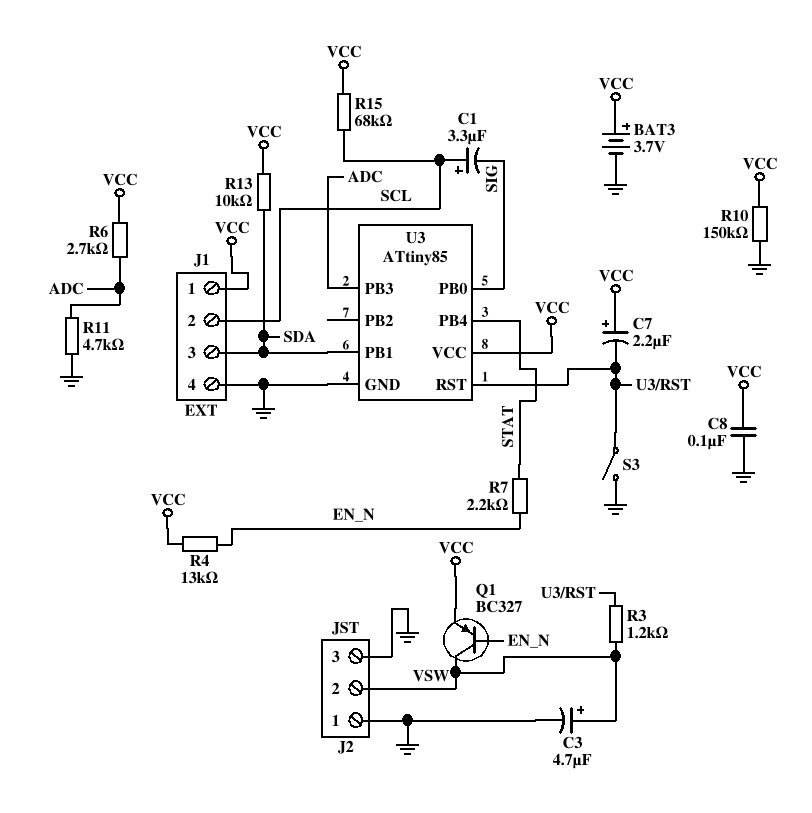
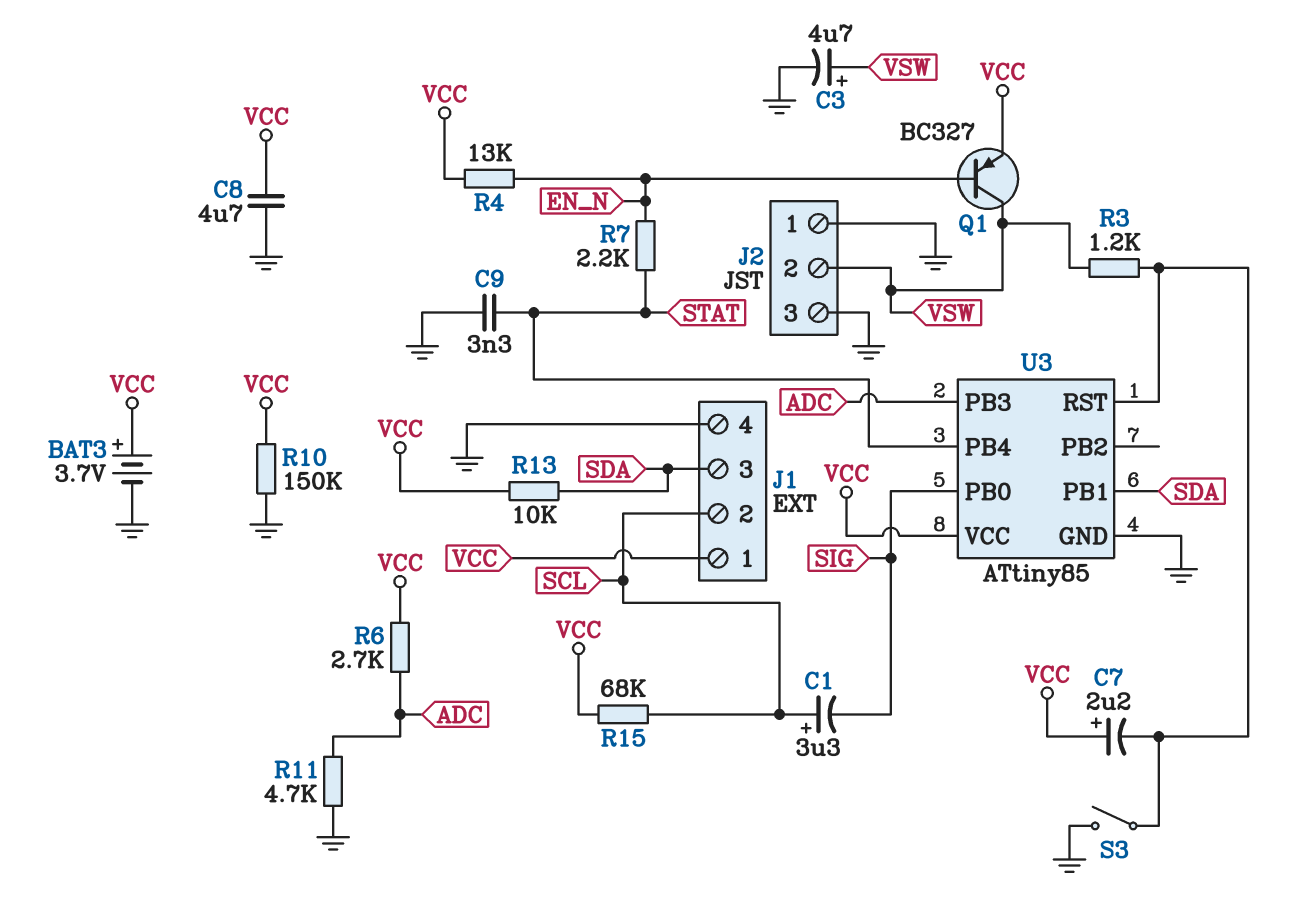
C8: 100nF (GND, VCC) -> 4.7uF (GND, VCC)
C9: none -> 3.3nF (GND, STAT)

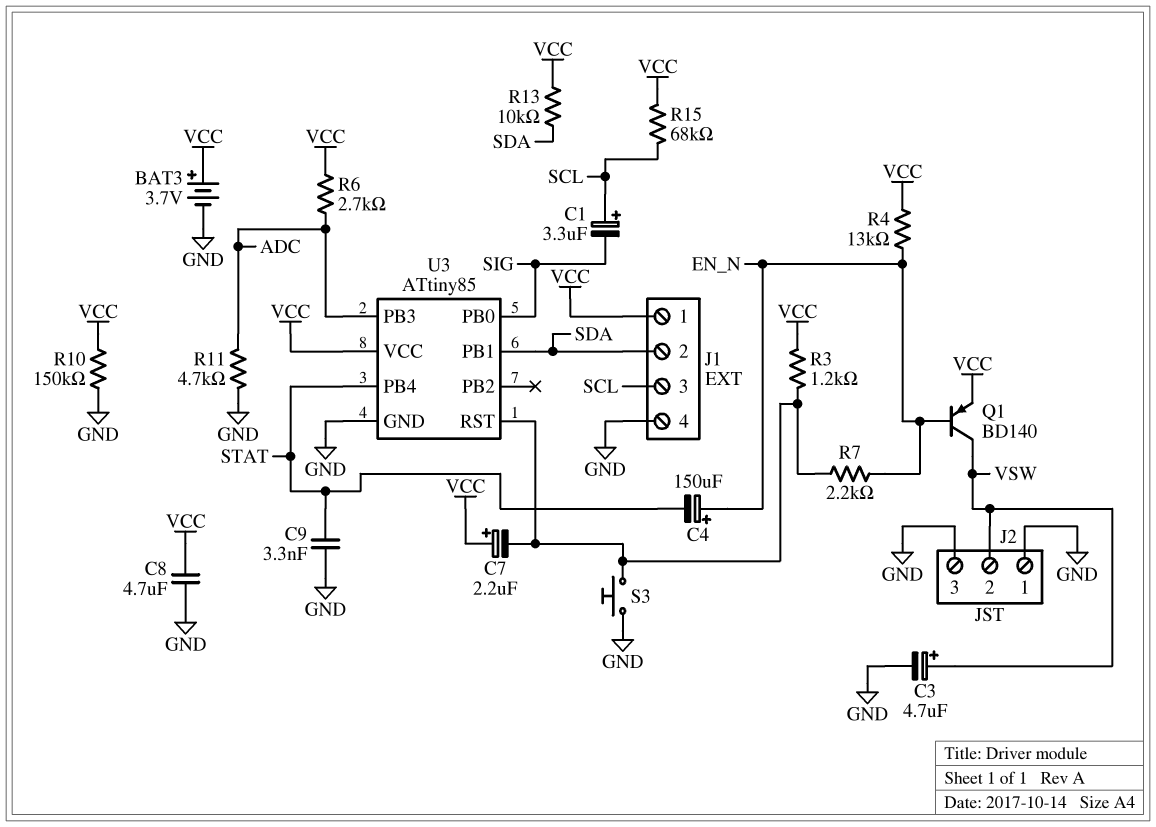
C4: none -> 150uF (plus EN_N, minus STAT)
J1 pin 2: SCL -> SDA
J1 pin 3: SDA -> SCL
Q1: PNP BC327 (B EN_N, C VSW, E VCC) -> PNP BD140 (B EN_N, C VSW, E VCC)
R3: 1.2k (U3/RST, VSW) -> 1.2k (U3/RST, VCC)
R7: 2.2k (EN_N, STAT) -> 2.2k (EN_N, U3/RST)
S3: switch (GND, U3/RST) -> button (GND, U3/RST)

